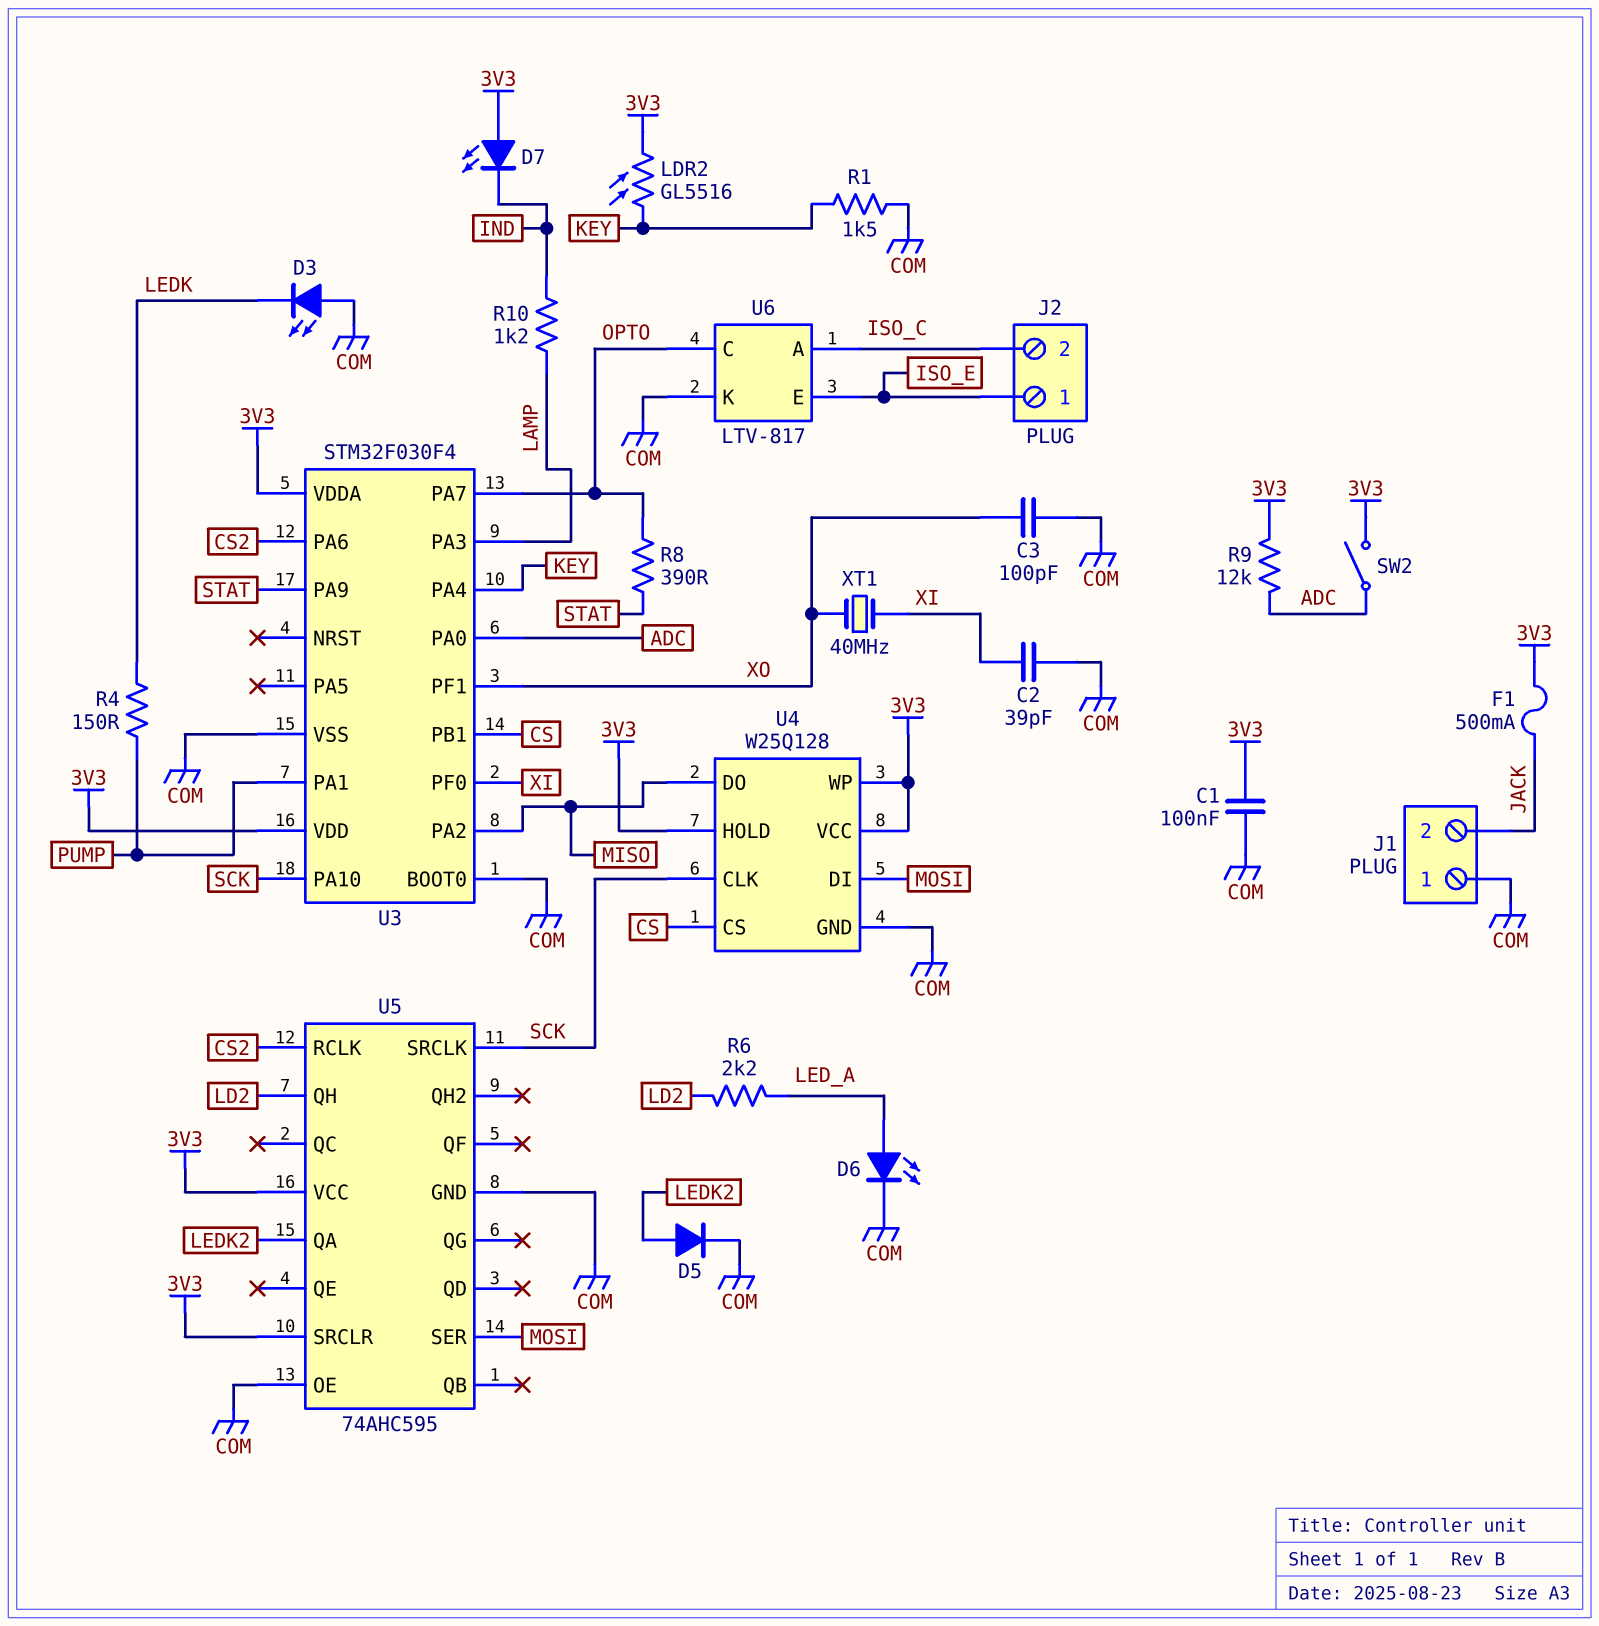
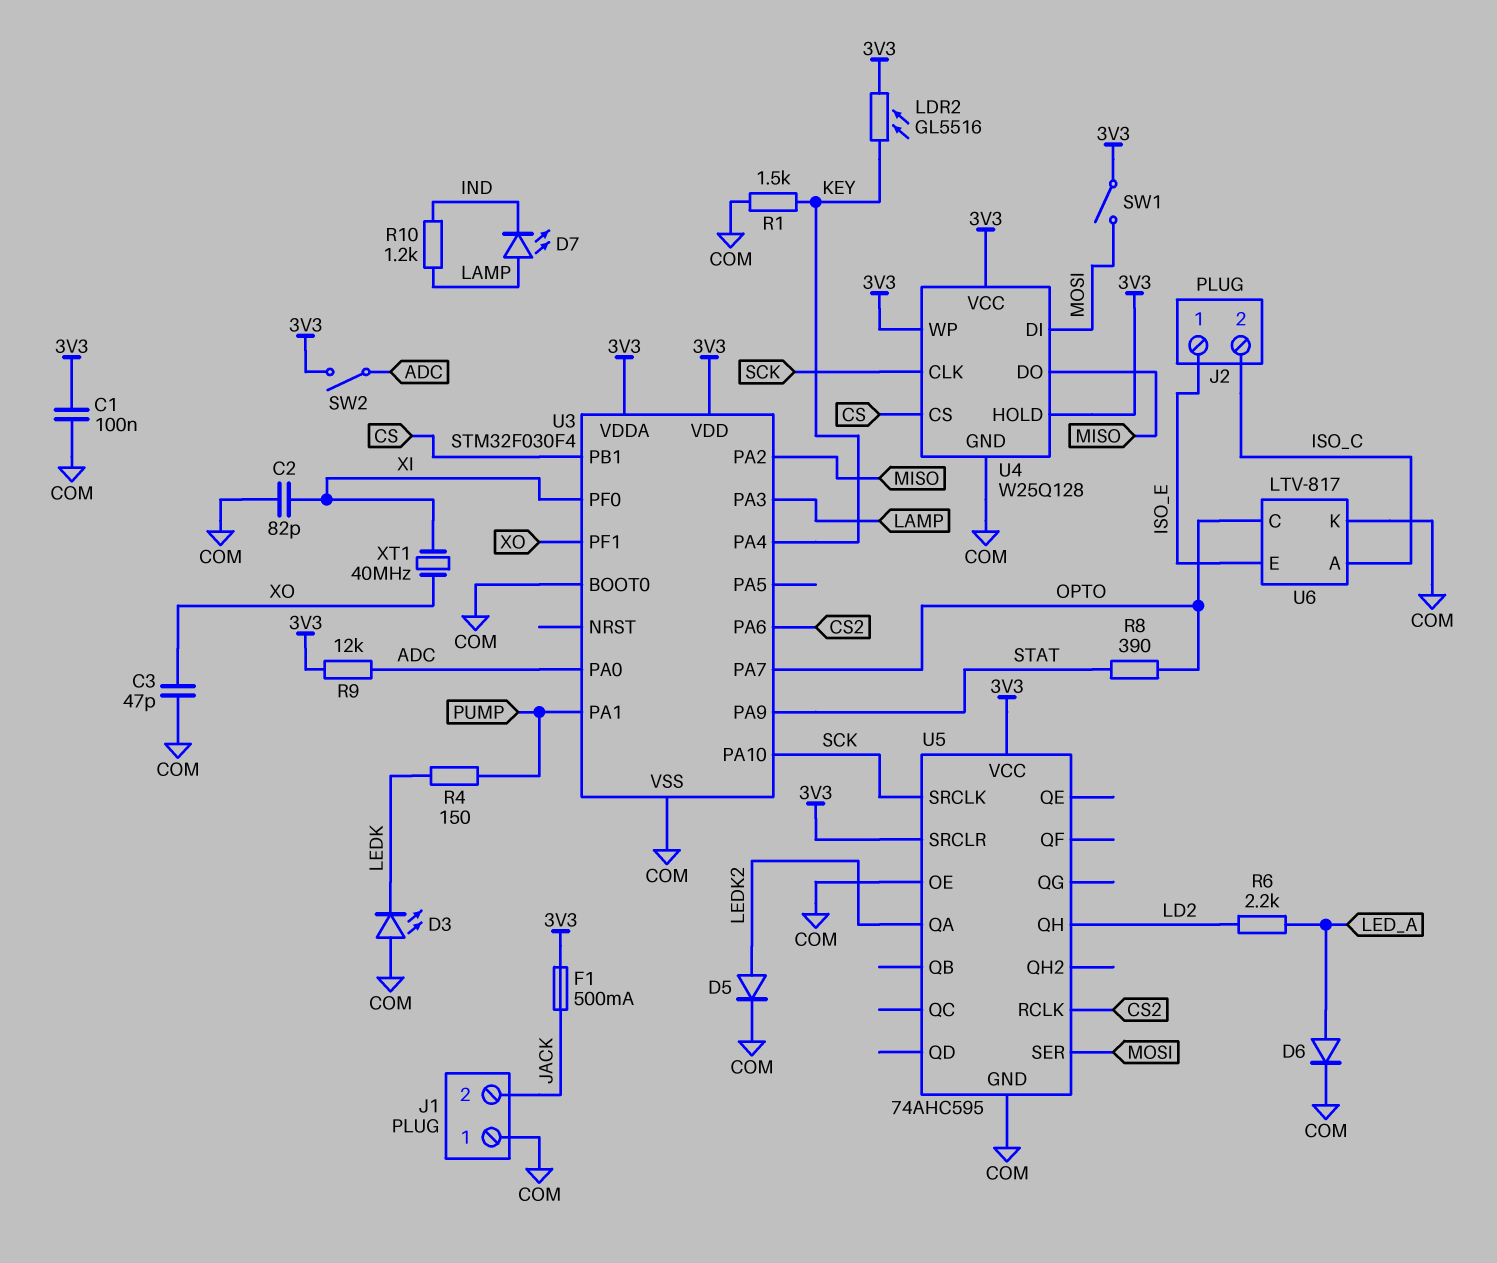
C2: 39pF (COM, XI) -> 82pF (COM, XI)
C3: 100pF (COM, XO) -> 47pF (COM, XO)
D6: LED (A LED_A, K COM) -> diode (A LED_A, K COM)
D7: LED (A 3V3, K IND) -> LED (A LAMP, K IND)
SW1: none -> switch (3V3, MOSI)

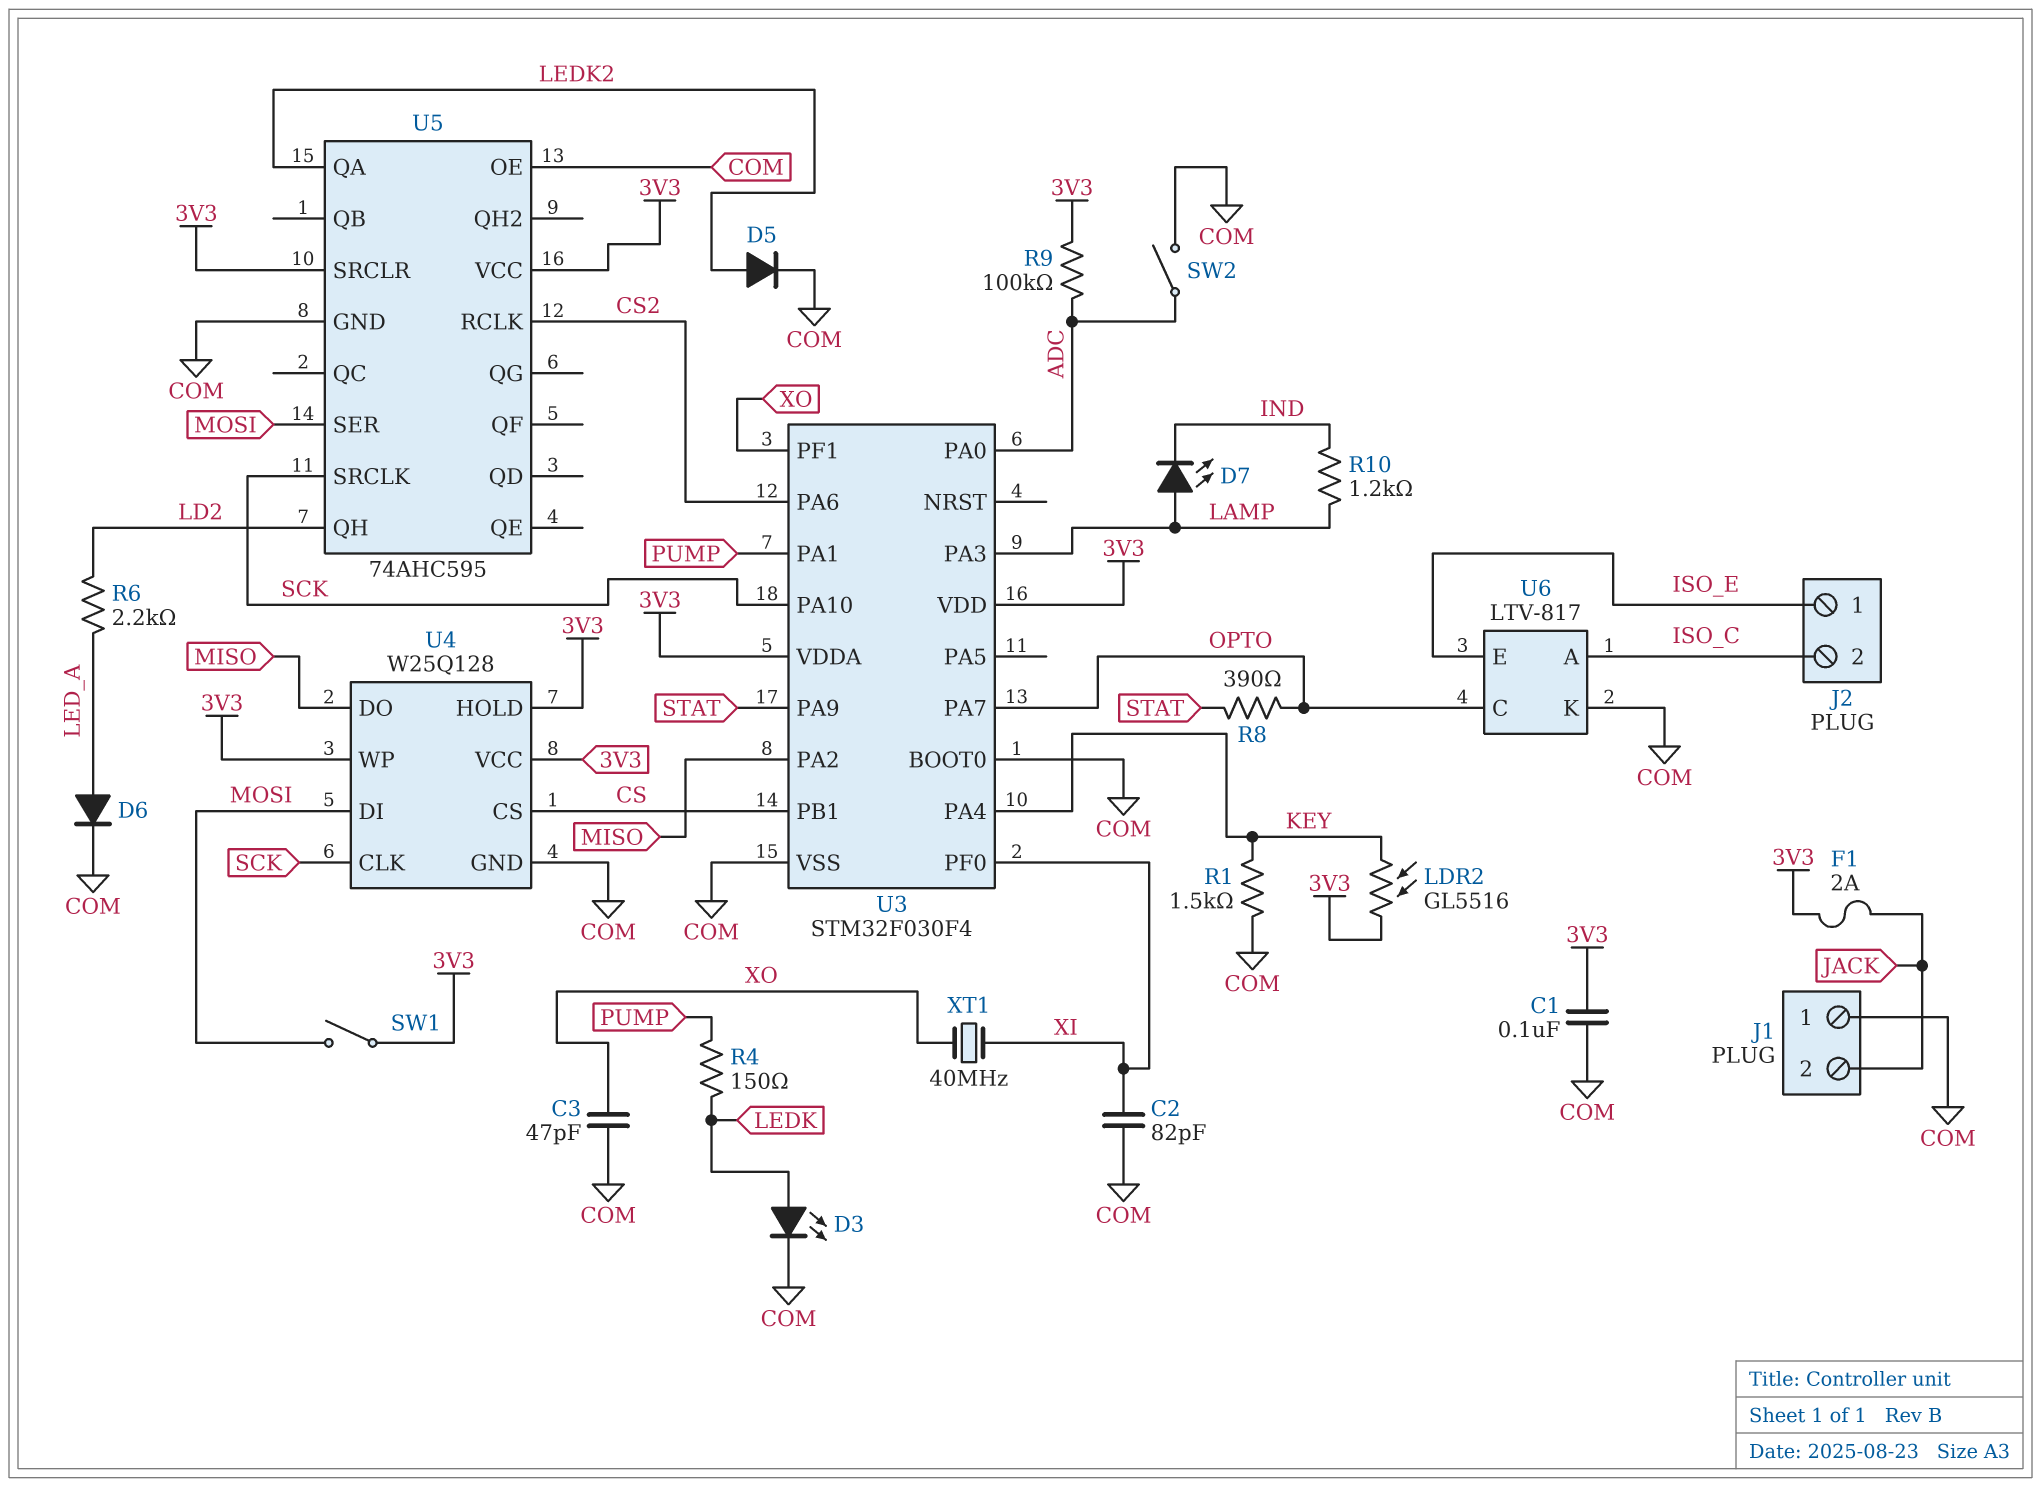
D3: LED (A COM, K LEDK) -> LED (A LEDK, K COM)
F1: 500mA (3V3, JACK) -> 2A (3V3, JACK)
R9: 12k (3V3, ADC) -> 100k (3V3, ADC)
SW2: switch (3V3, ADC) -> switch (ADC, COM)

